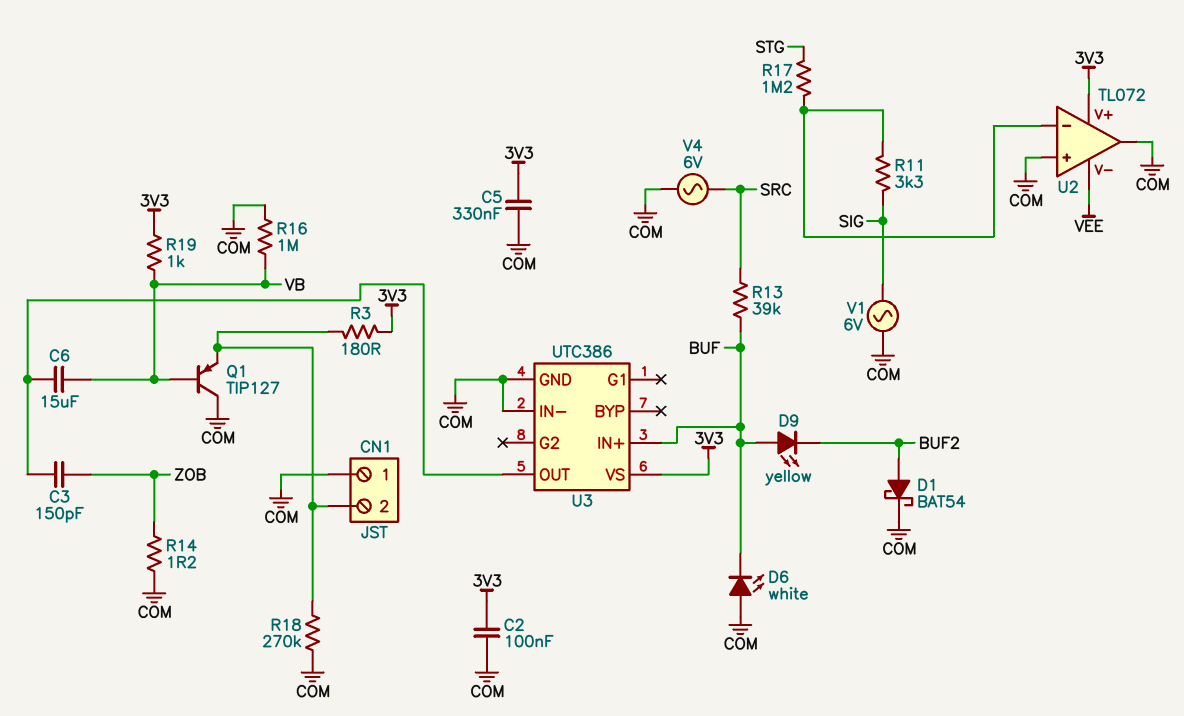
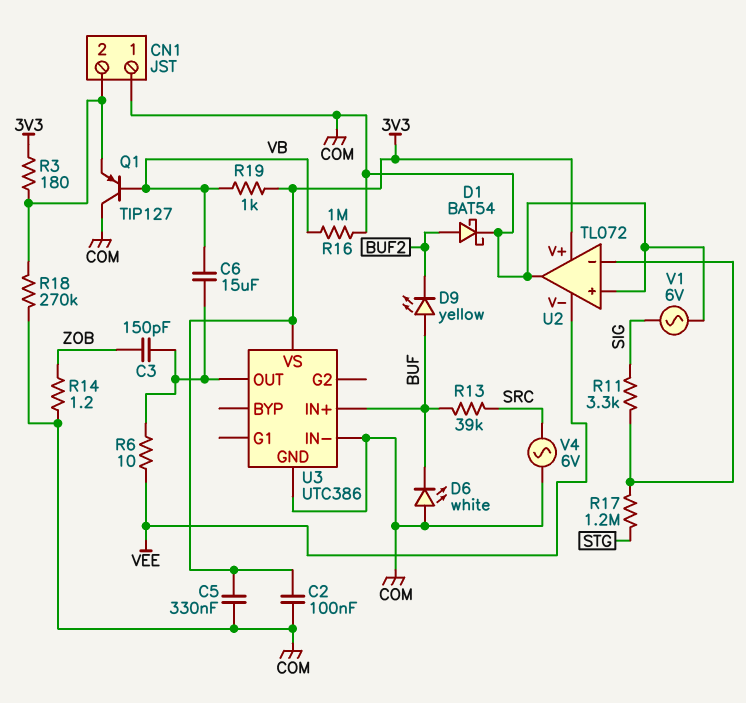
R6: none -> 10 (U3/OUT, VEE)

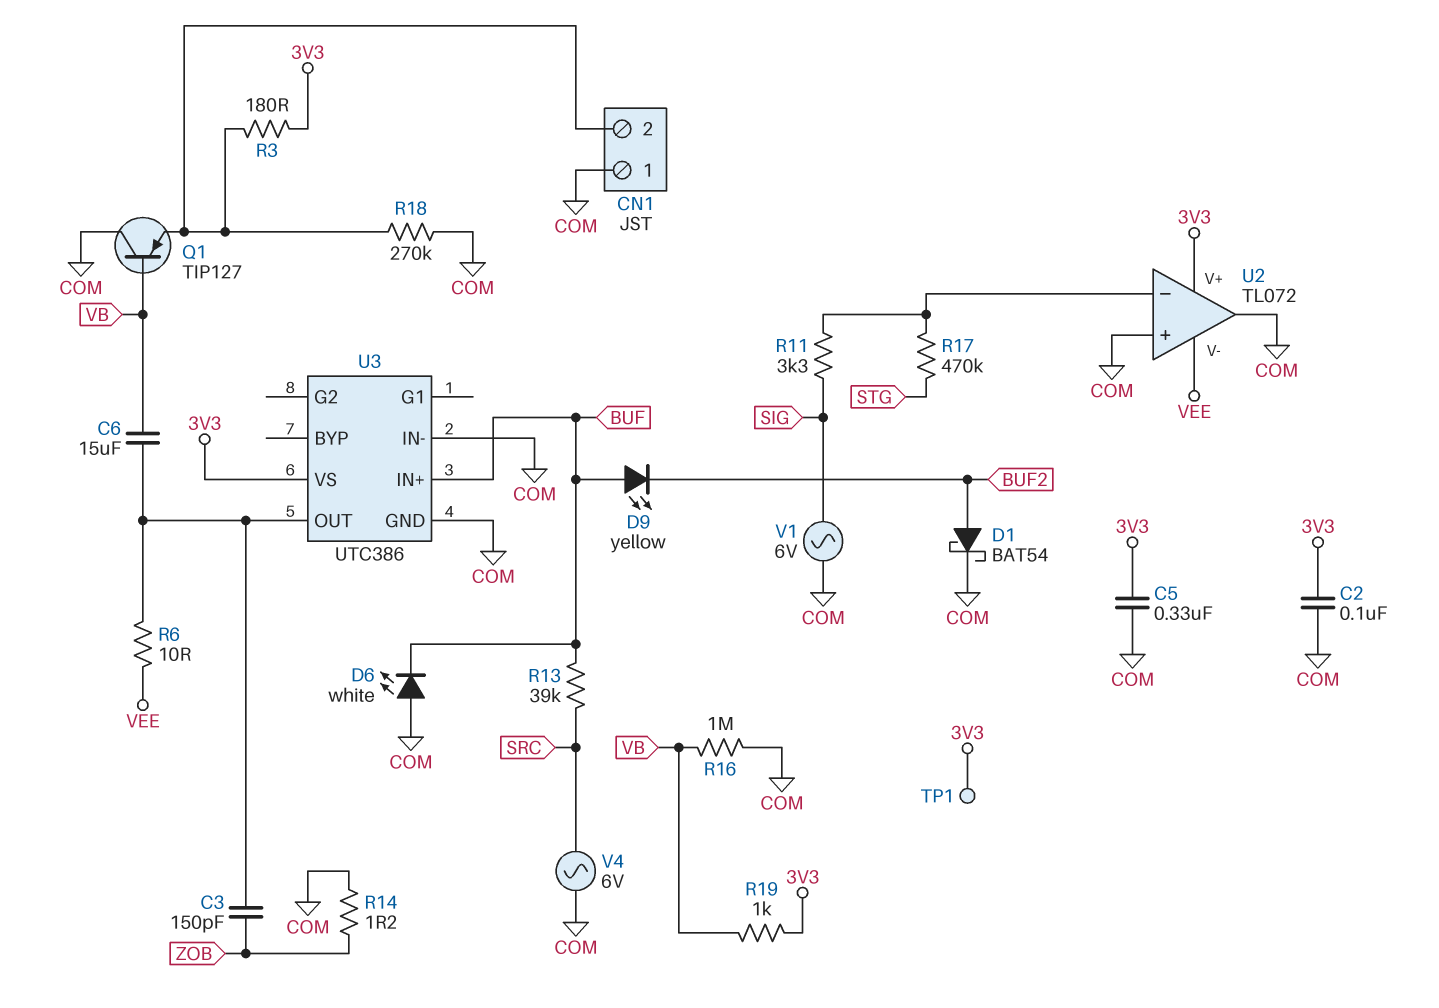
R17: 1.2M (STG, U2/in-) -> 470k (STG, U2/in-)
TP1: none -> test point (3V3)

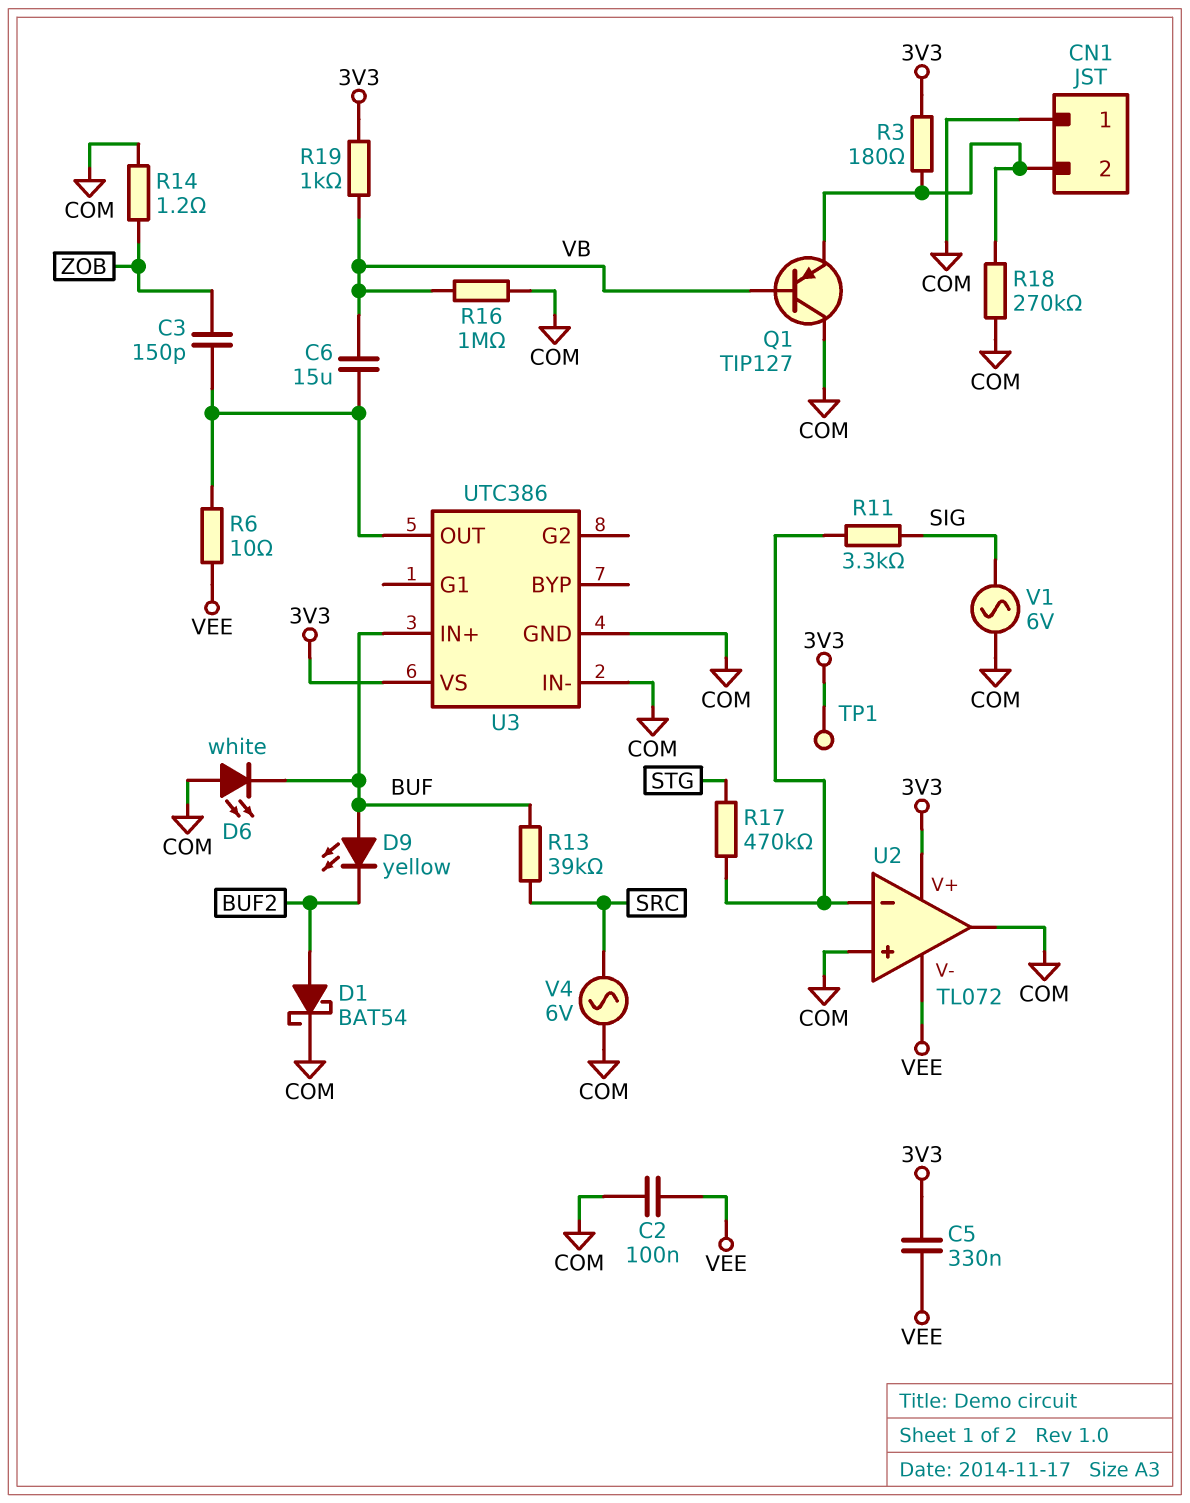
C2: 100nF (3V3, COM) -> 100nF (COM, VEE)
C5: 330nF (3V3, COM) -> 330nF (3V3, VEE)

